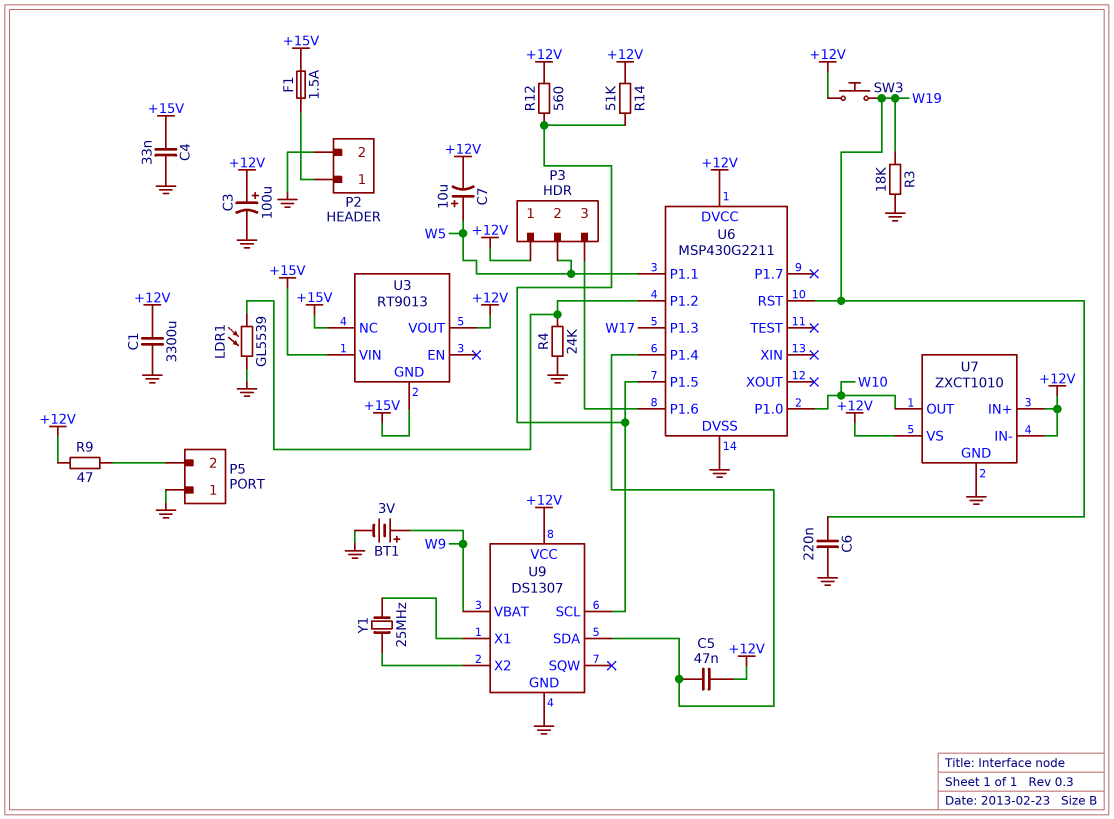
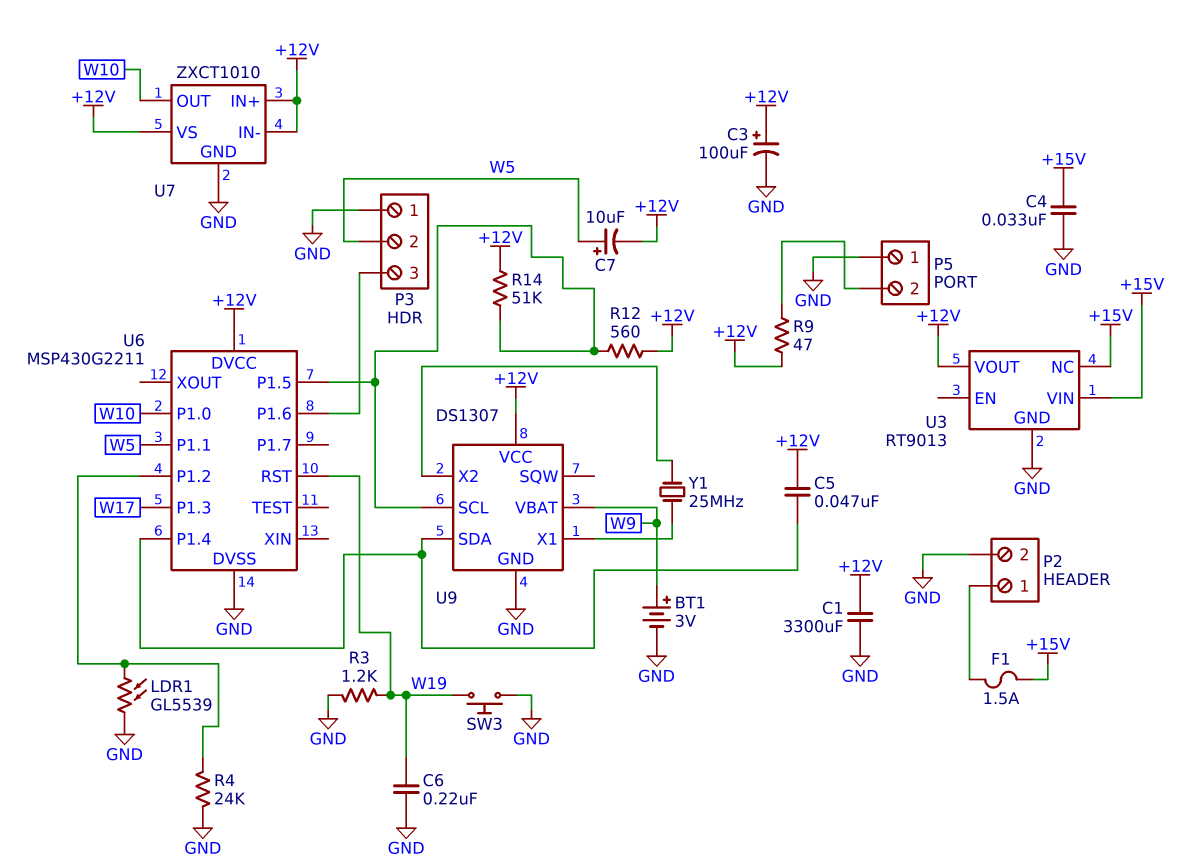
P3 pin 1: +12V -> GND
R3: 18k (GND, W19) -> 1.2k (GND, W19)
SW3: button (+12V, W19) -> button (GND, W19)
U3 pin GND: +15V -> GND

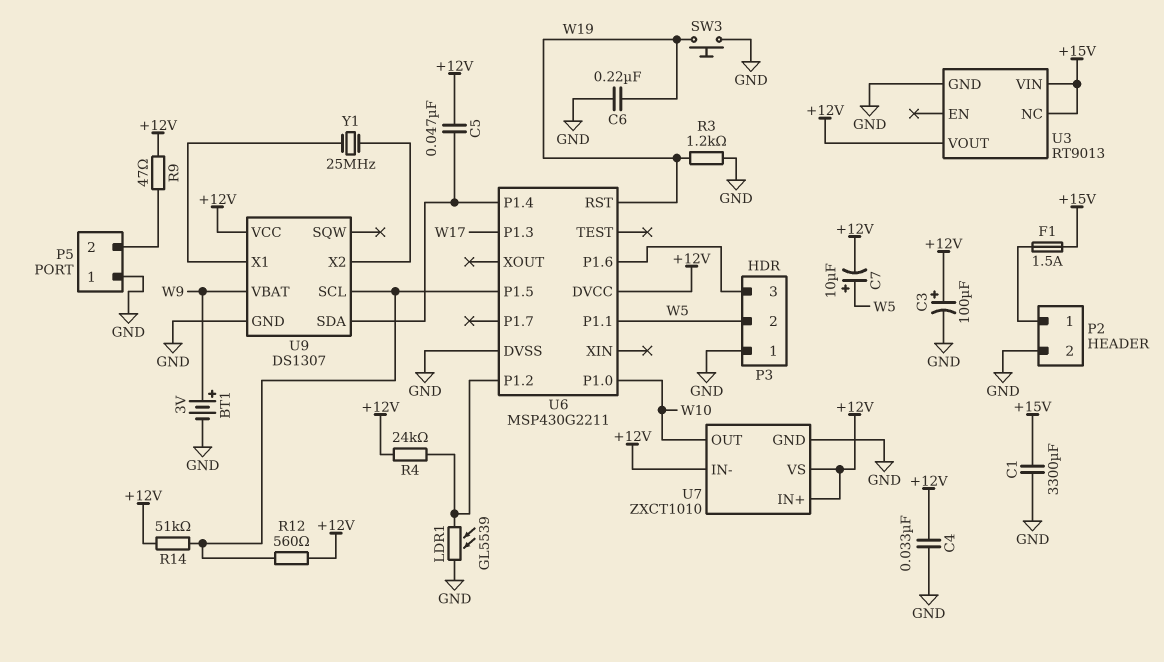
C1: 3300uF (+12V, GND) -> 3300uF (+15V, GND)
C4: 33nF (+15V, GND) -> 33nF (+12V, GND)
R4: 24k (GND, U6/P1.2) -> 24k (+12V, U6/P1.2)

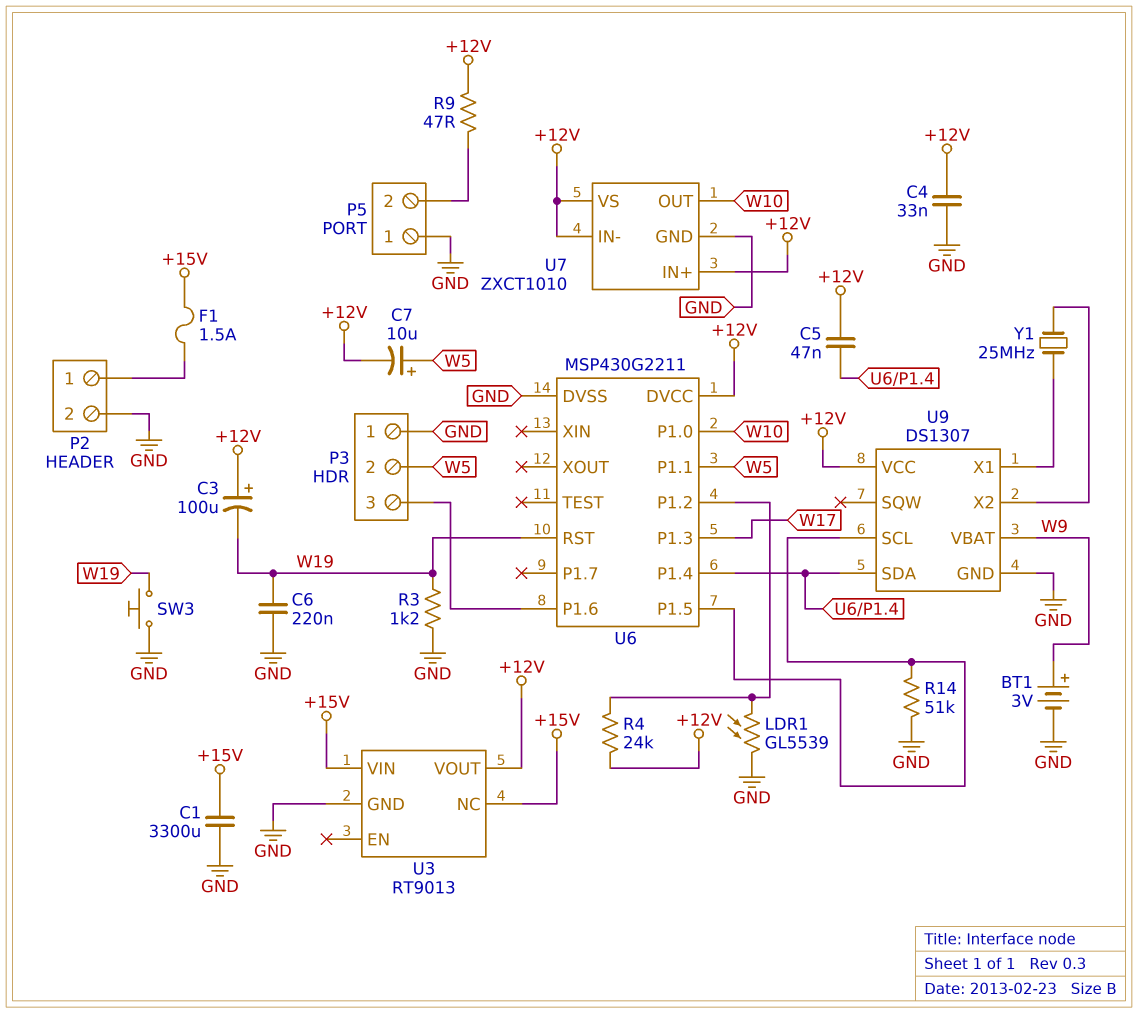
C3: 100uF (plus +12V, minus GND) -> 100uF (plus +12V, minus W19)
R12: 560 (+12V, U6/P1.5) -> none
R14: 51k (+12V, U6/P1.5) -> 51k (GND, U6/P1.5)

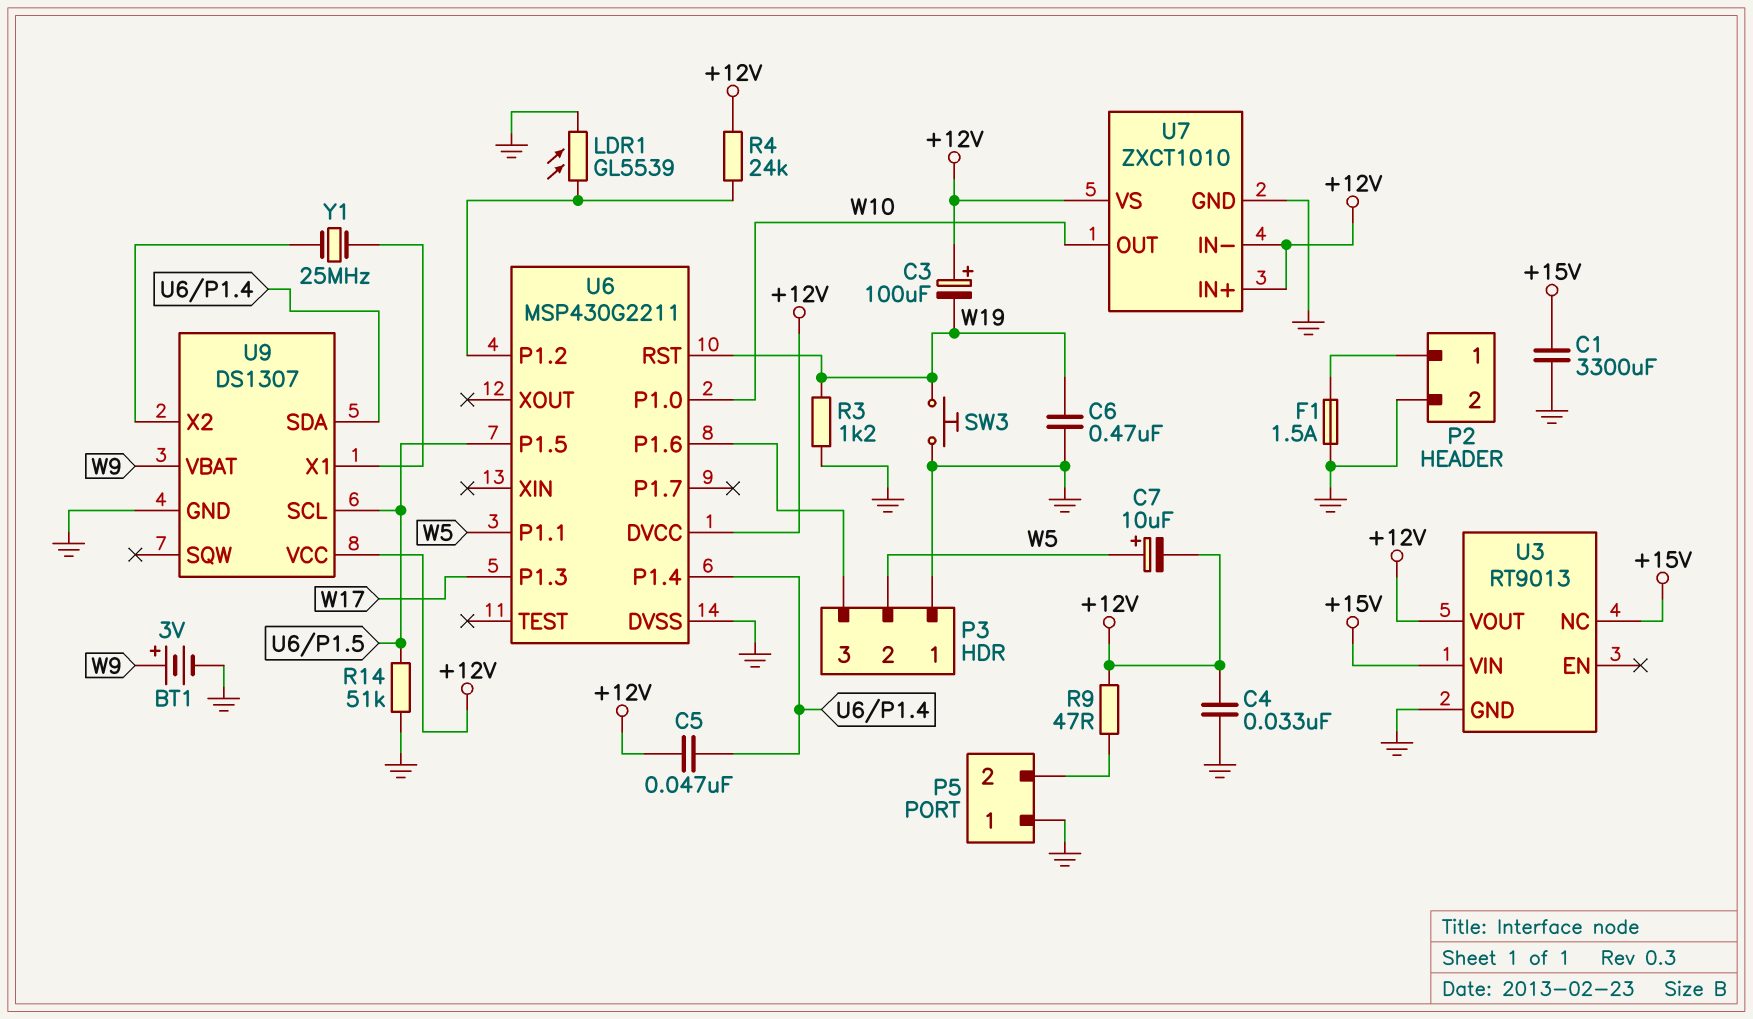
C6: 220nF (GND, W19) -> 470nF (GND, W19)
F1: 1.5A (+15V, P2/1) -> 1.5A (GND, P2/1)

